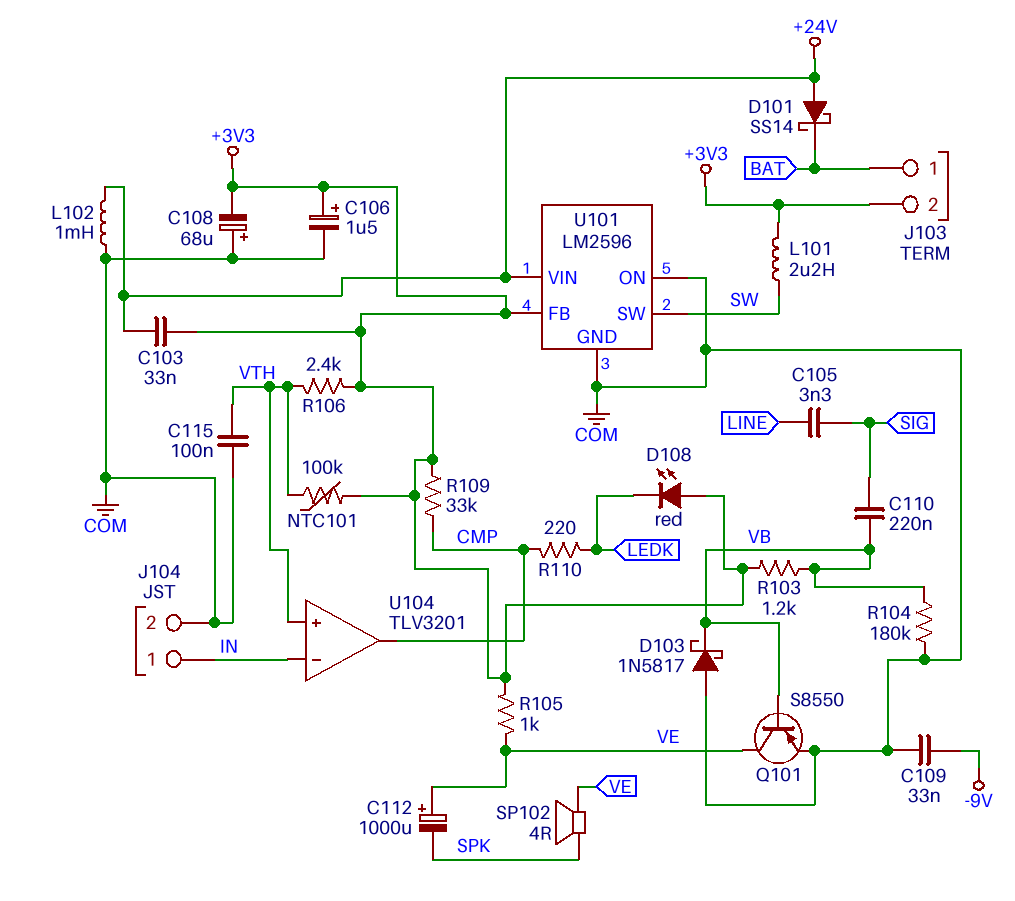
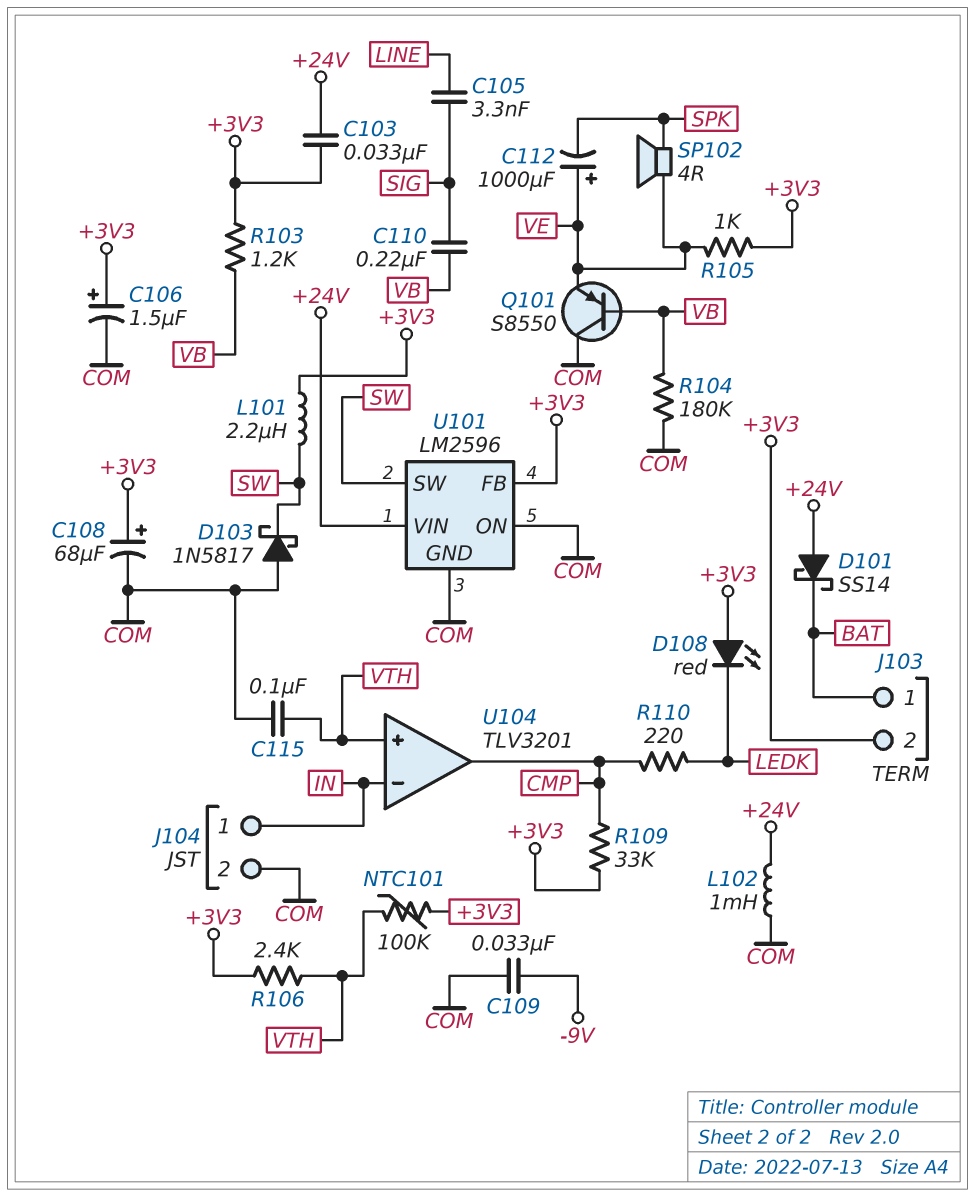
C108: 68uF (plus COM, minus +3V3) -> 68uF (plus +3V3, minus COM)
D103: schottky 1N5817 (A COM, K VB) -> schottky 1N5817 (A COM, K SW)
Q101: PNP S8550 (B VB, C VE, E COM) -> PNP S8550 (B VB, C COM, E VE)

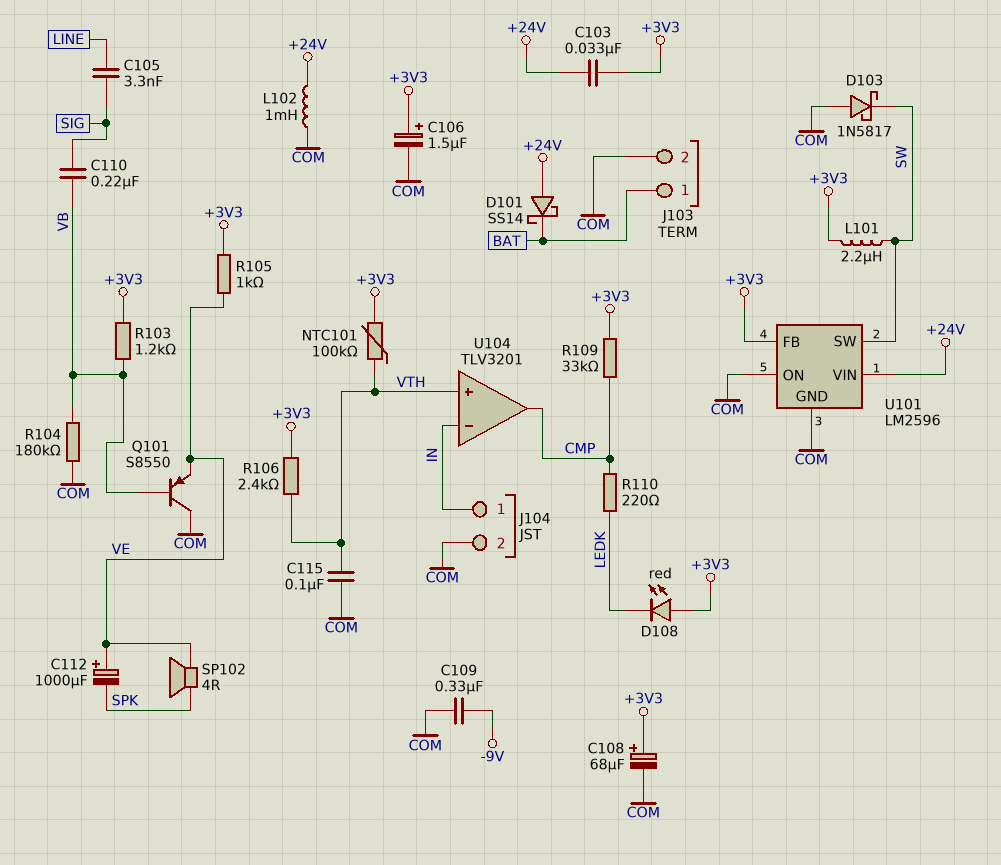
C109: 33nF (-9V, COM) -> 330nF (-9V, COM)
J103 pin 2: +3V3 -> COM

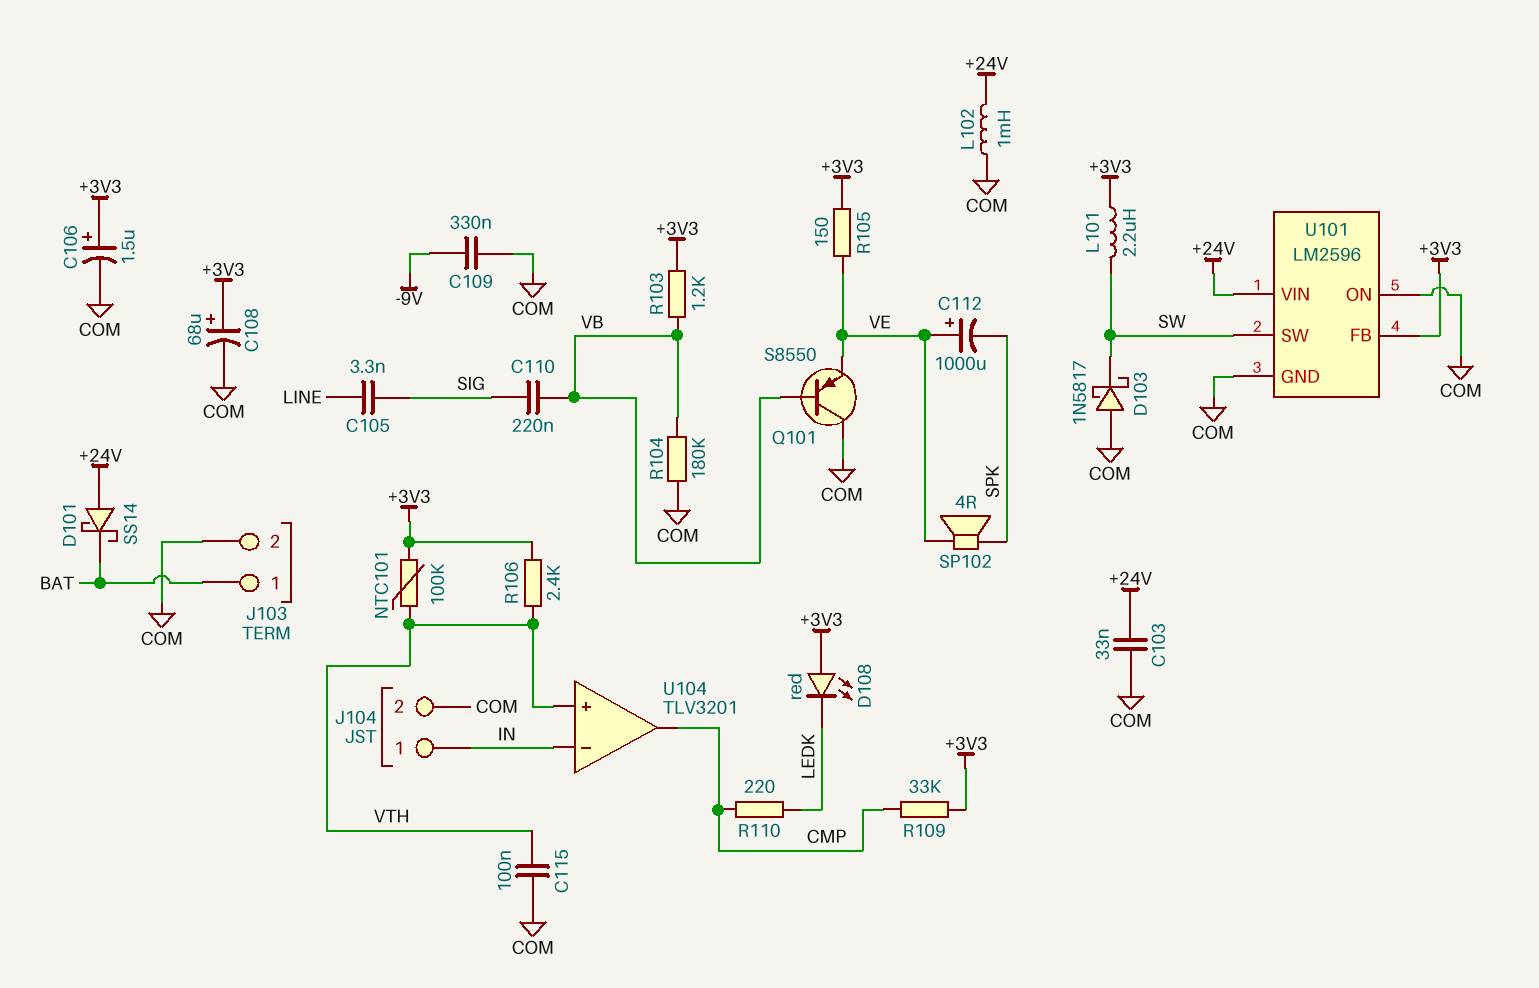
C103: 33nF (+3V3, +24V) -> 33nF (+24V, COM)
R105: 1k (+3V3, VE) -> 150 (+3V3, VE)

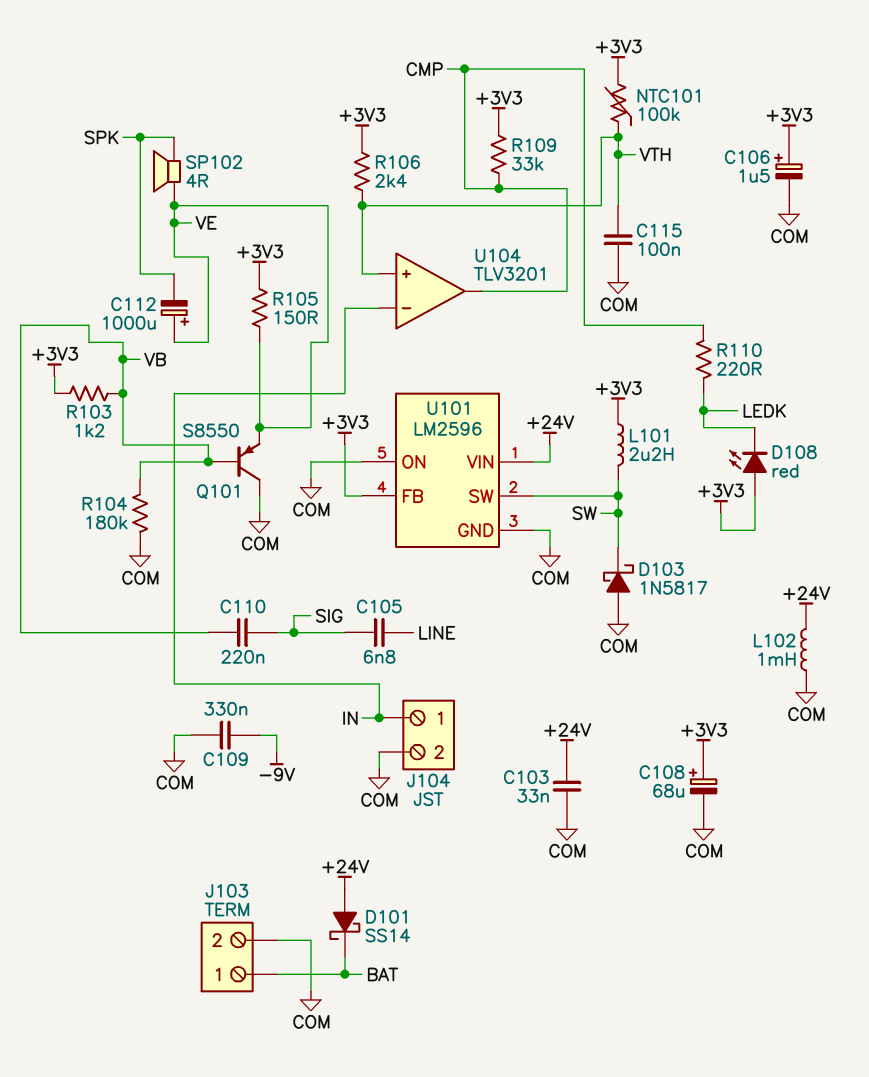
C105: 3.3nF (LINE, SIG) -> 6.8nF (LINE, SIG)

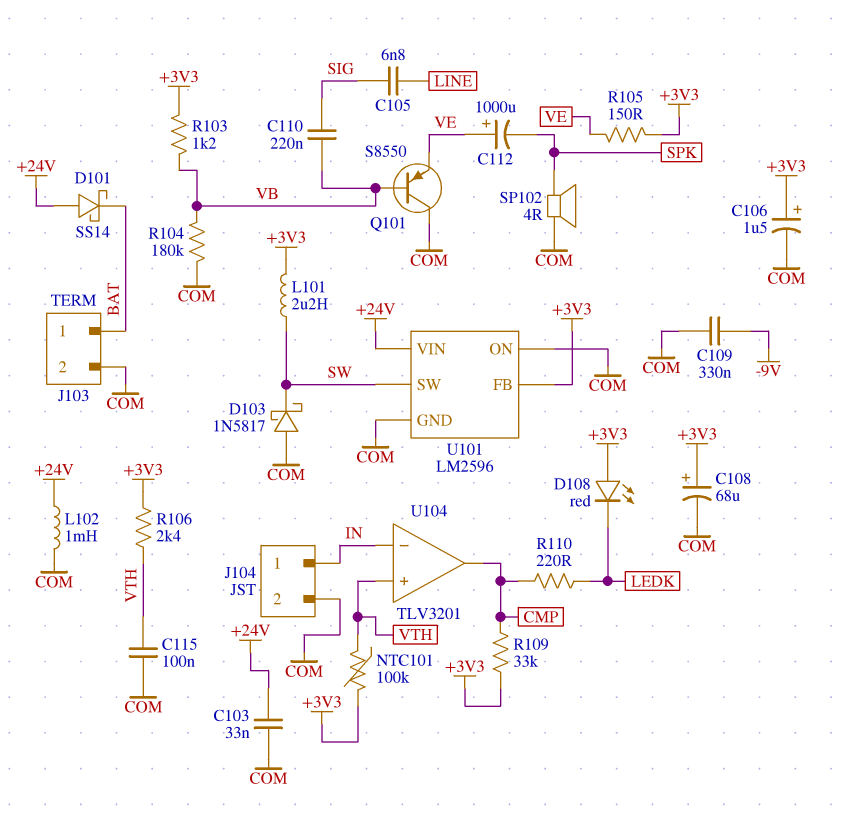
SP102: speaker 4R (SPK, VE) -> speaker 4R (COM, SPK)

